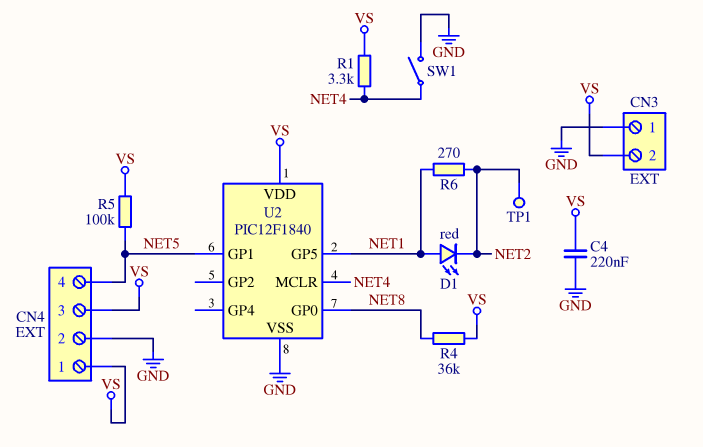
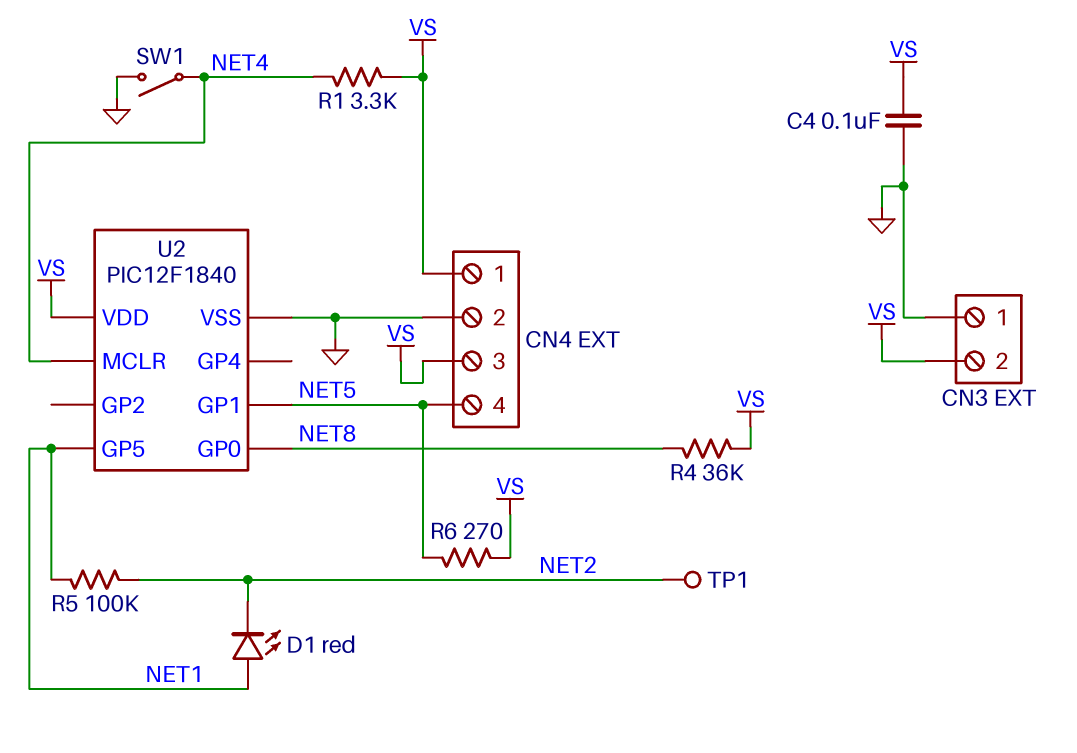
C4: 220nF (GND, VS) -> 100nF (GND, VS)
R5: 100k (NET5, VS) -> 100k (NET1, NET2)
R6: 270 (NET1, NET2) -> 270 (NET5, VS)

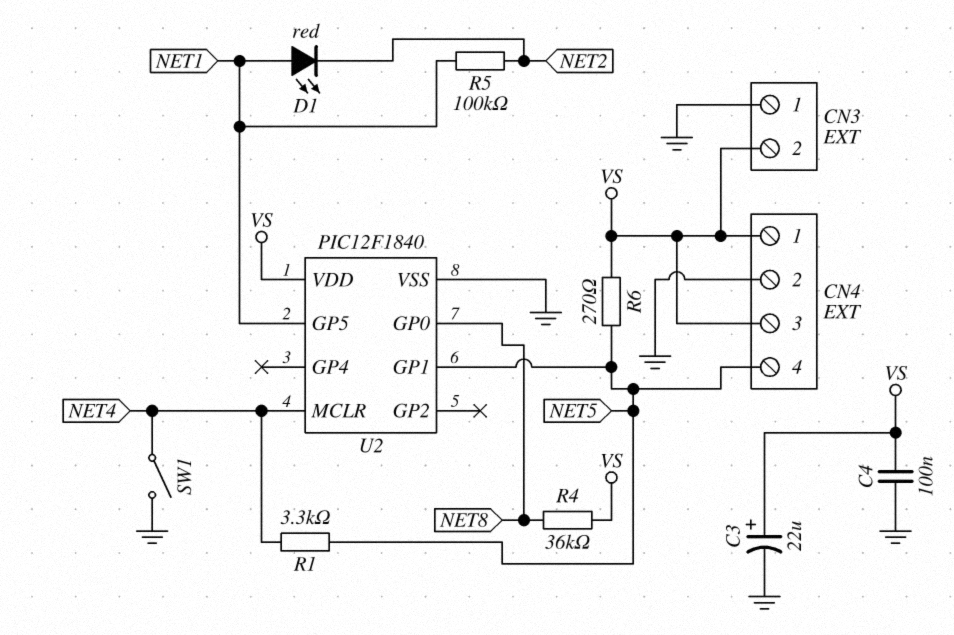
C3: none -> 22uF (plus VS, minus GND)
R1: 3.3k (NET4, VS) -> 3.3k (NET4, NET5)
TP1: test point (NET2) -> none

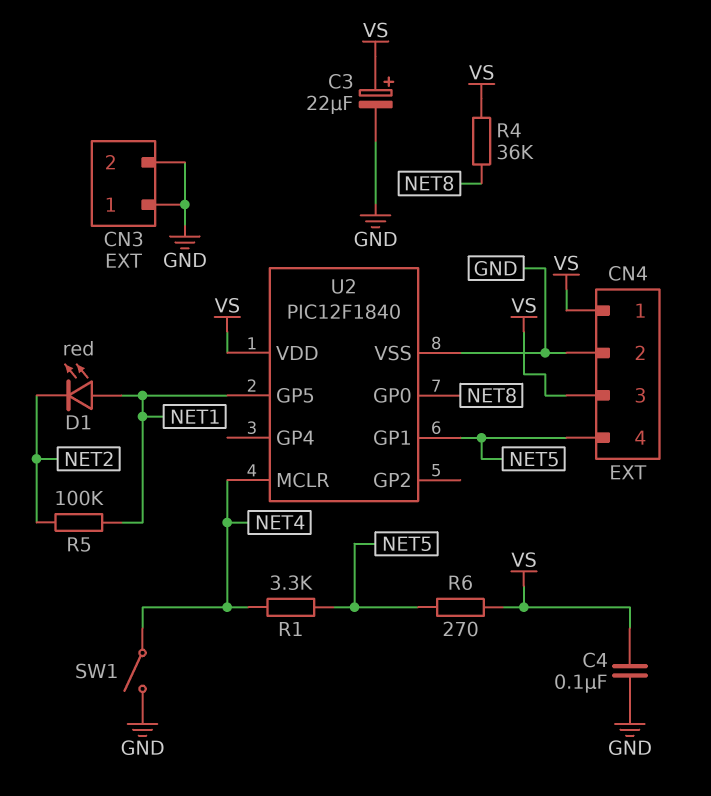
CN3 pin 2: VS -> GND

